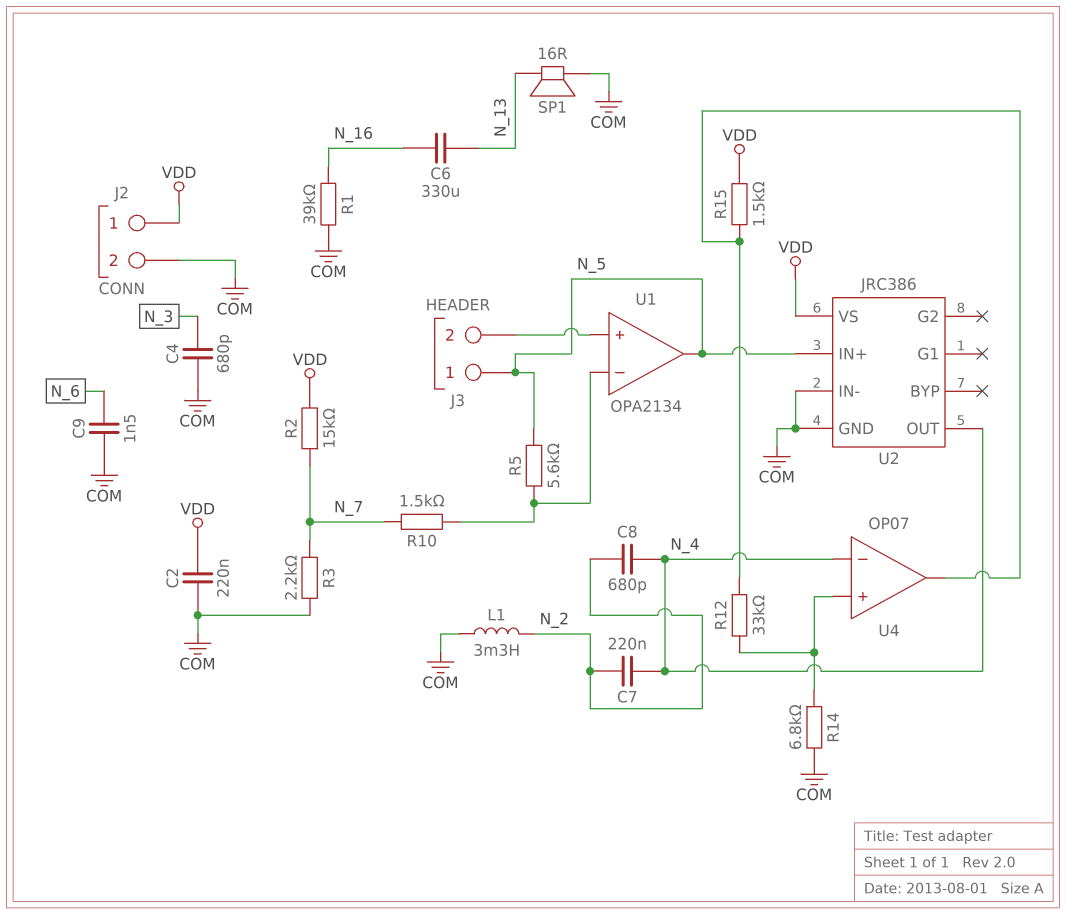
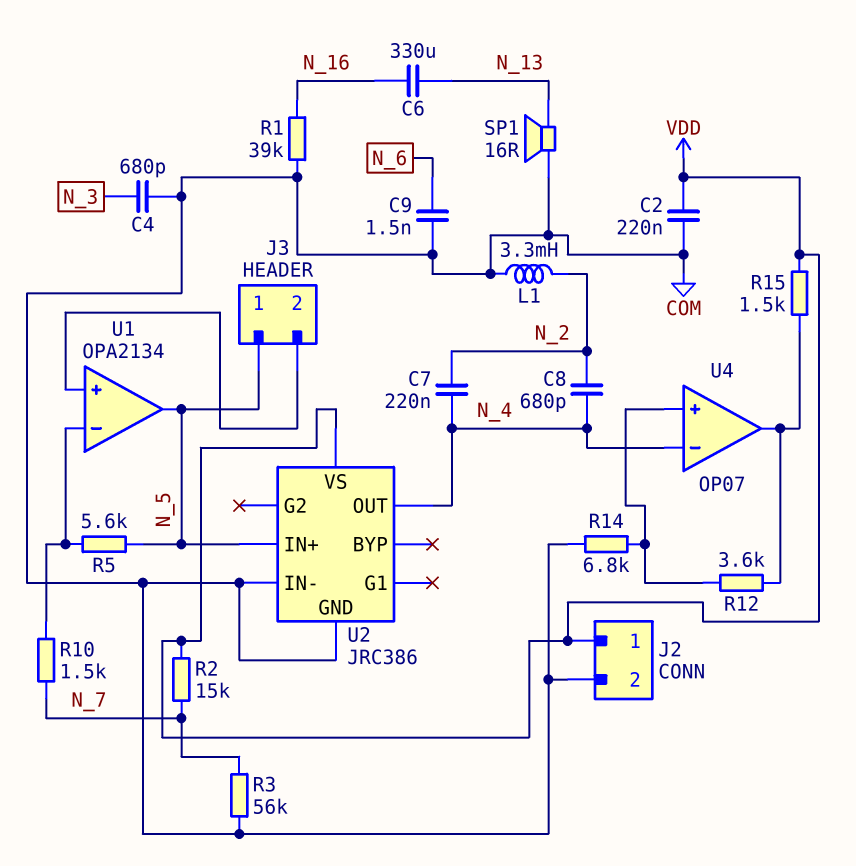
R3: 2.2k (COM, N_7) -> 56k (COM, N_7)
R12: 33k (U4/in+, U4/out) -> 3.6k (U4/in+, U4/out)

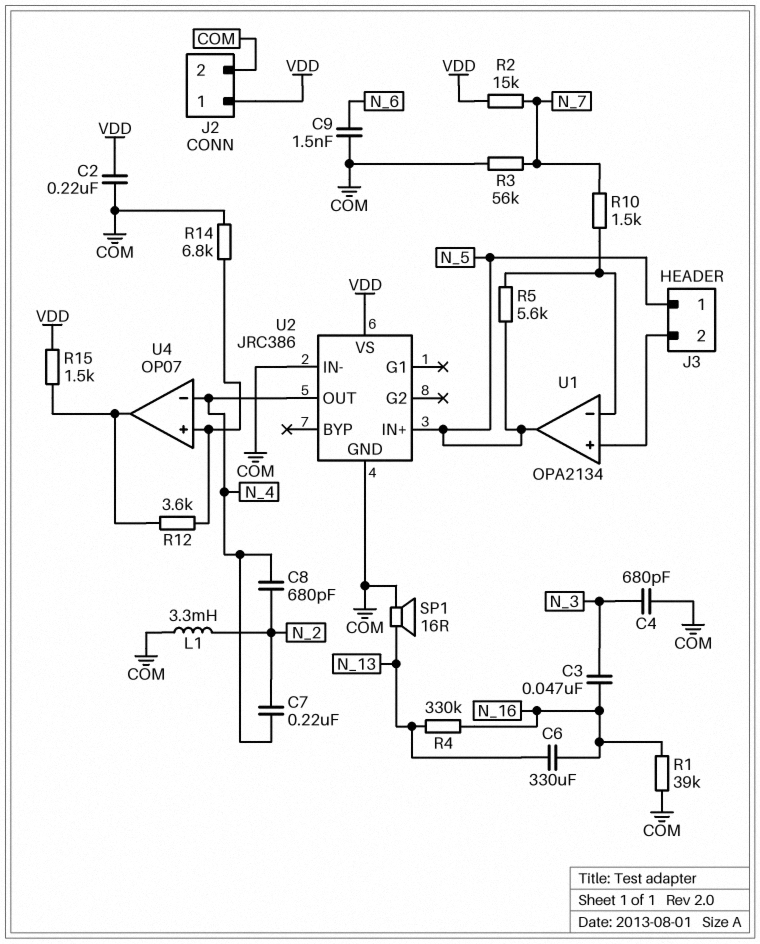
C3: none -> 47nF (N_3, N_16)
R4: none -> 330k (N_13, N_16)

